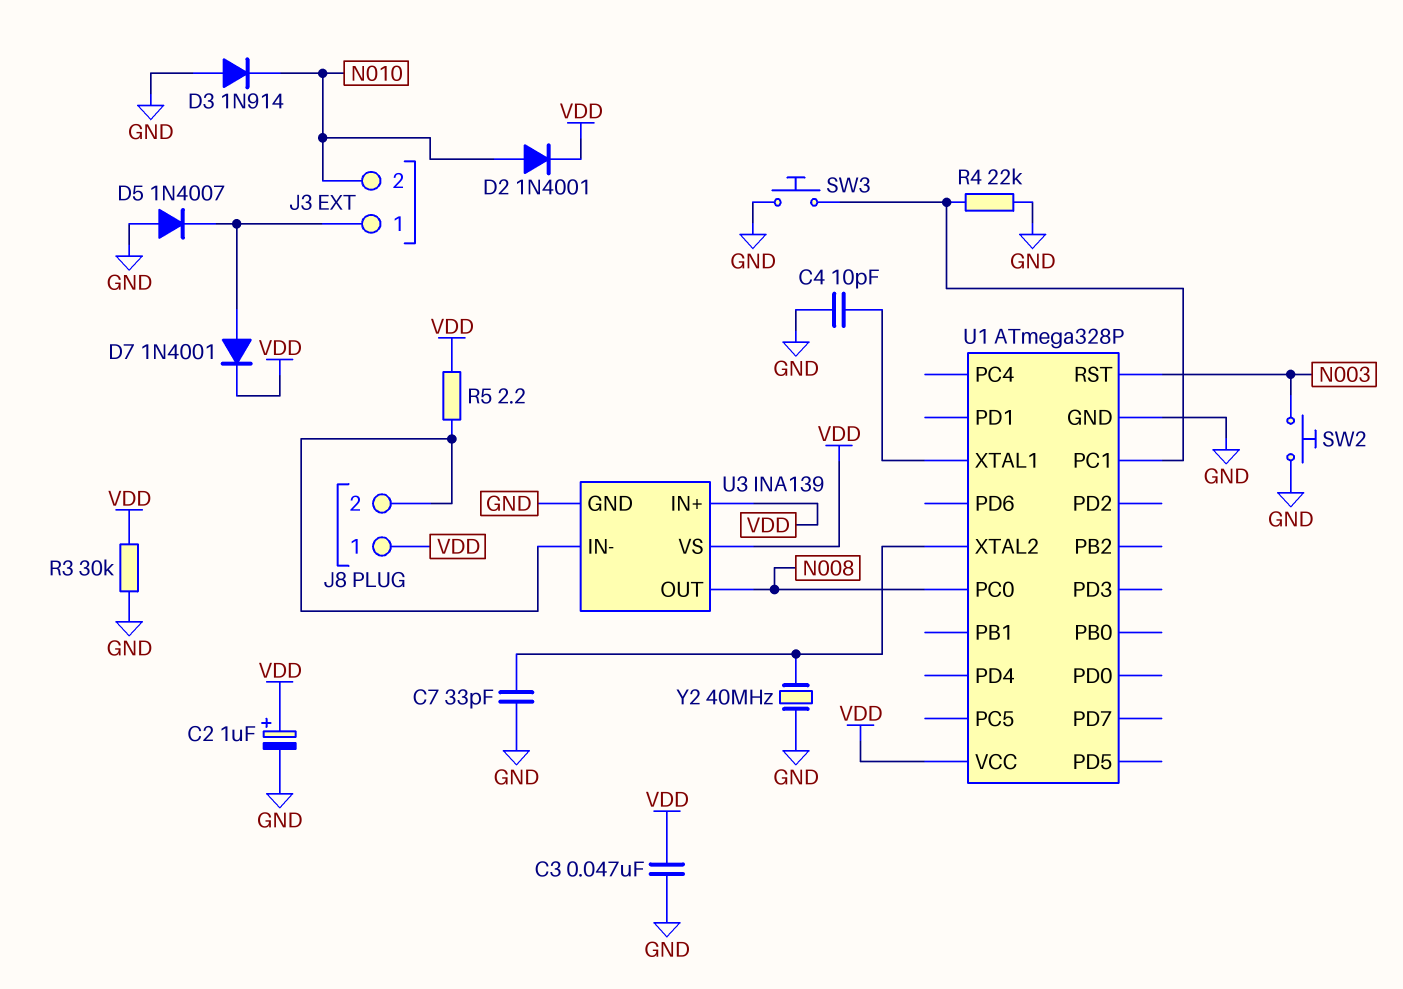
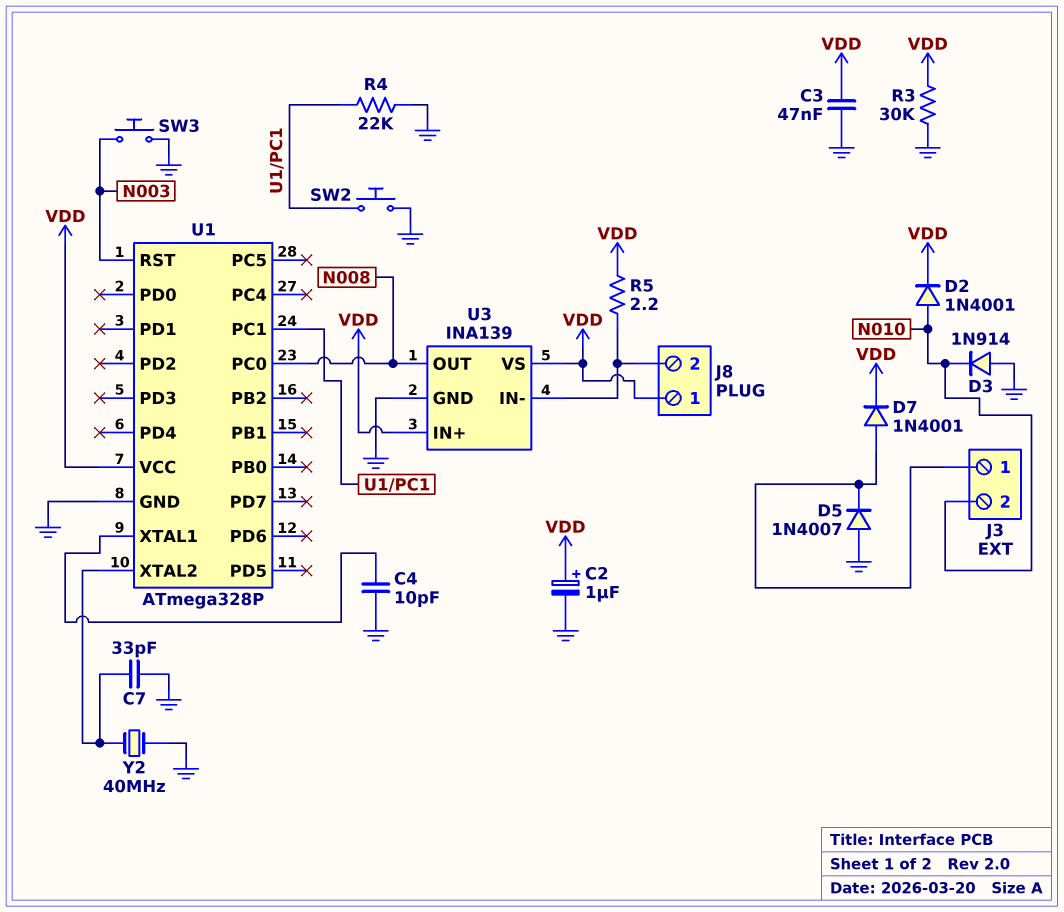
SW2: button (GND, N003) -> button (GND, U1/PC1)
SW3: button (GND, U1/PC1) -> button (GND, N003)

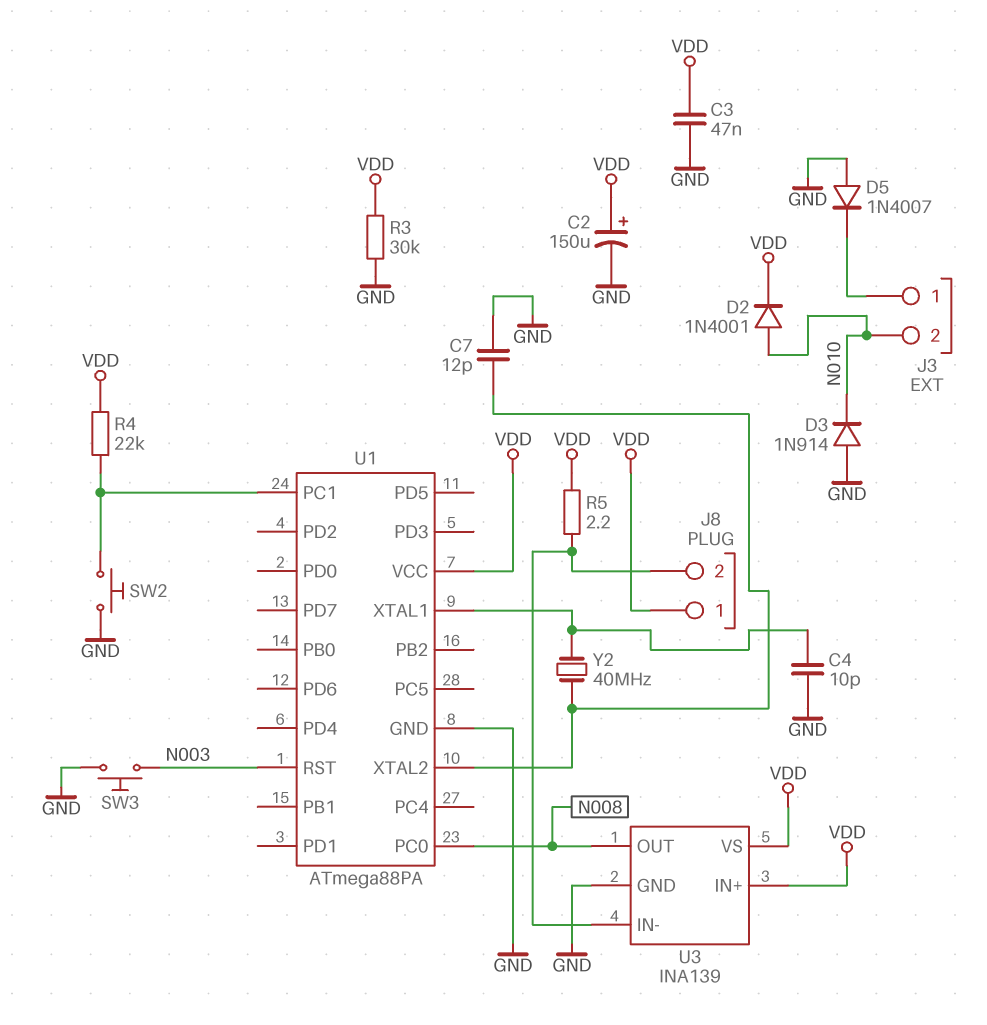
C2: 1uF (plus VDD, minus GND) -> 150uF (plus VDD, minus GND)
C7: 33pF (GND, U1/XTAL2) -> 12pF (GND, U1/XTAL2)
D7: diode 1N4001 (A J3/1, K VDD) -> none
R4: 22k (GND, U1/PC1) -> 22k (U1/PC1, VDD)
U1: ATmega328P -> ATmega88PA
Y2: 40MHz (GND, U1/XTAL2) -> 40MHz (U1/XTAL1, U1/XTAL2)

